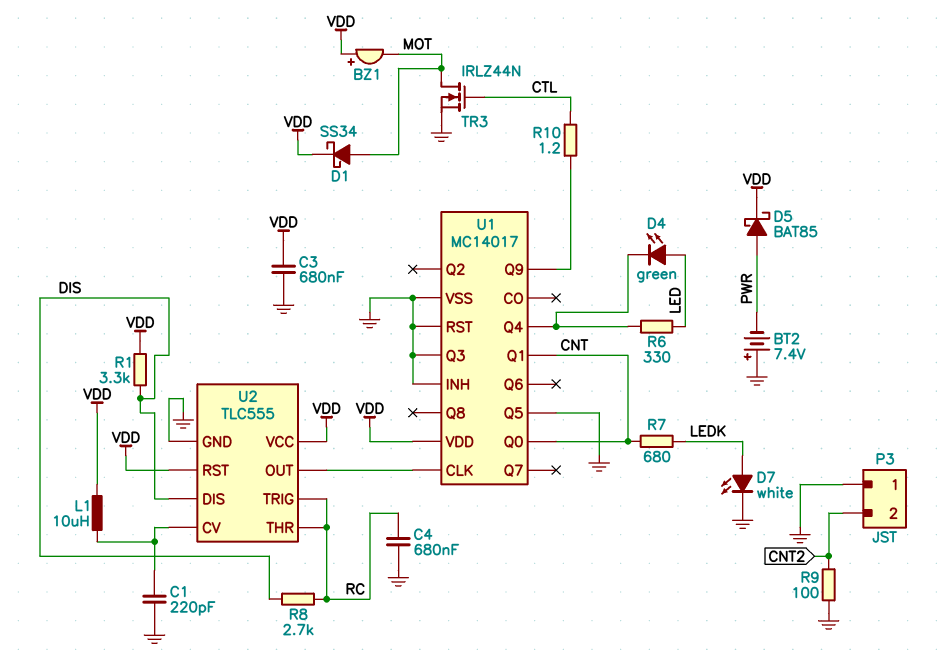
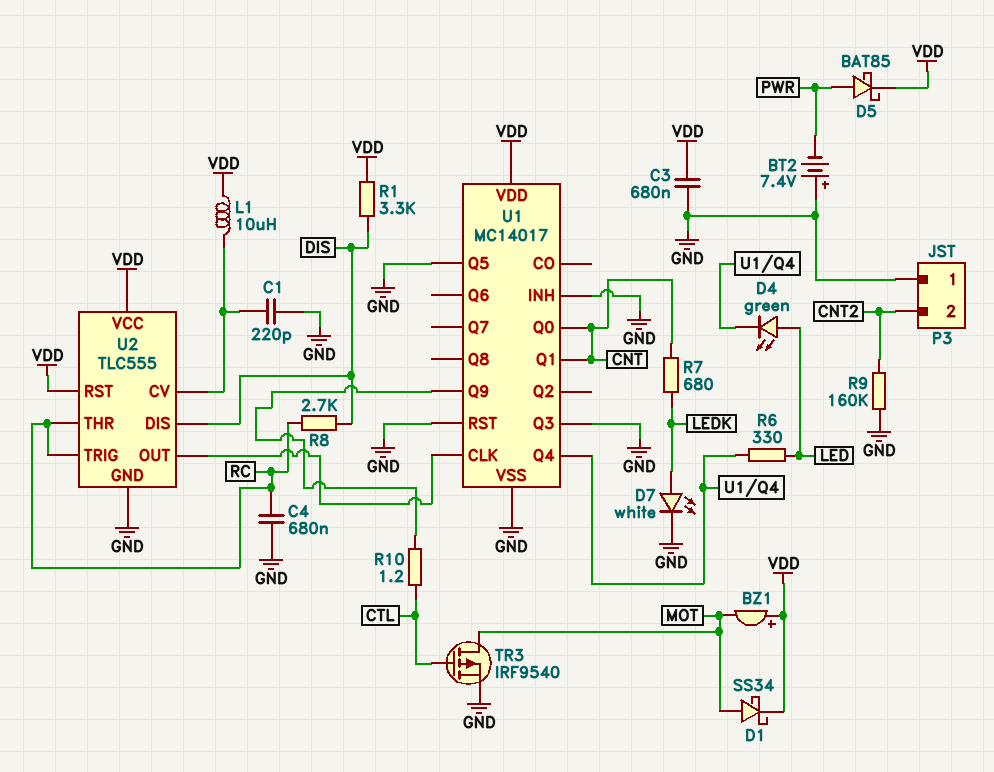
R9: 100 (CNT2, GND) -> 160k (CNT2, GND)
TR3: NMOS IRLZ44N (G CTL, D MOT, S GND) -> PMOS IRF9540 (G CTL, D MOT, S GND)

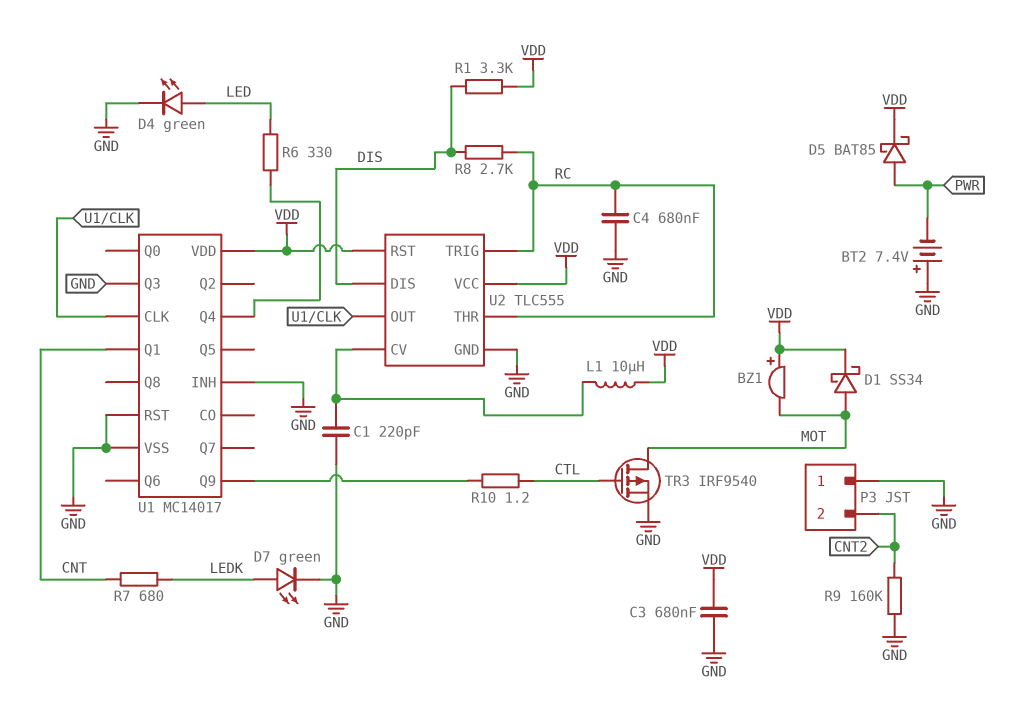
D4: LED green (A LED, K U1/Q4) -> LED green (A LED, K GND)
D7: LED white (A LEDK, K GND) -> LED green (A LEDK, K GND)
U1 pin Q0: CNT -> none
U1 pin Q5: GND -> none

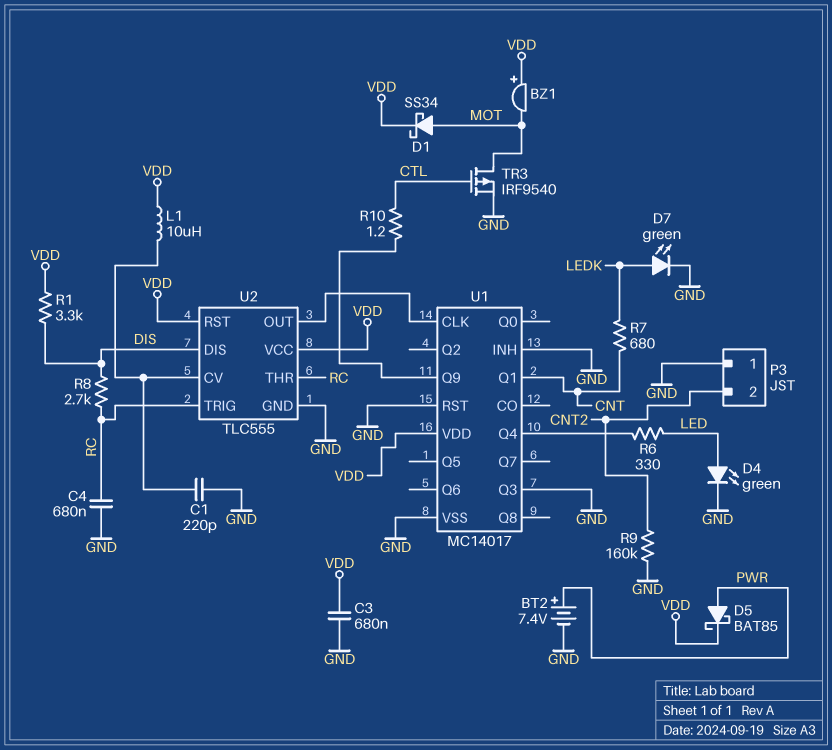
BT2: 7.4V (plus GND, minus PWR) -> 7.4V (plus PWR, minus GND)

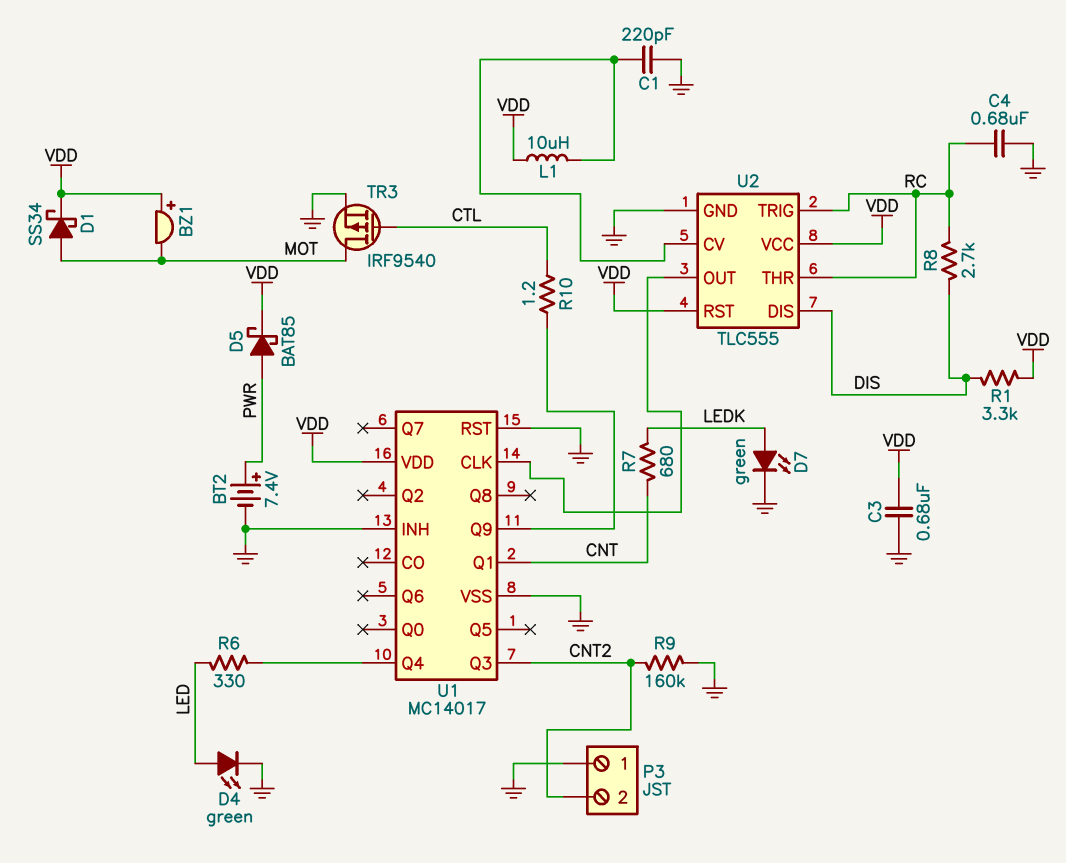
U1 pin Q3: GND -> CNT2

